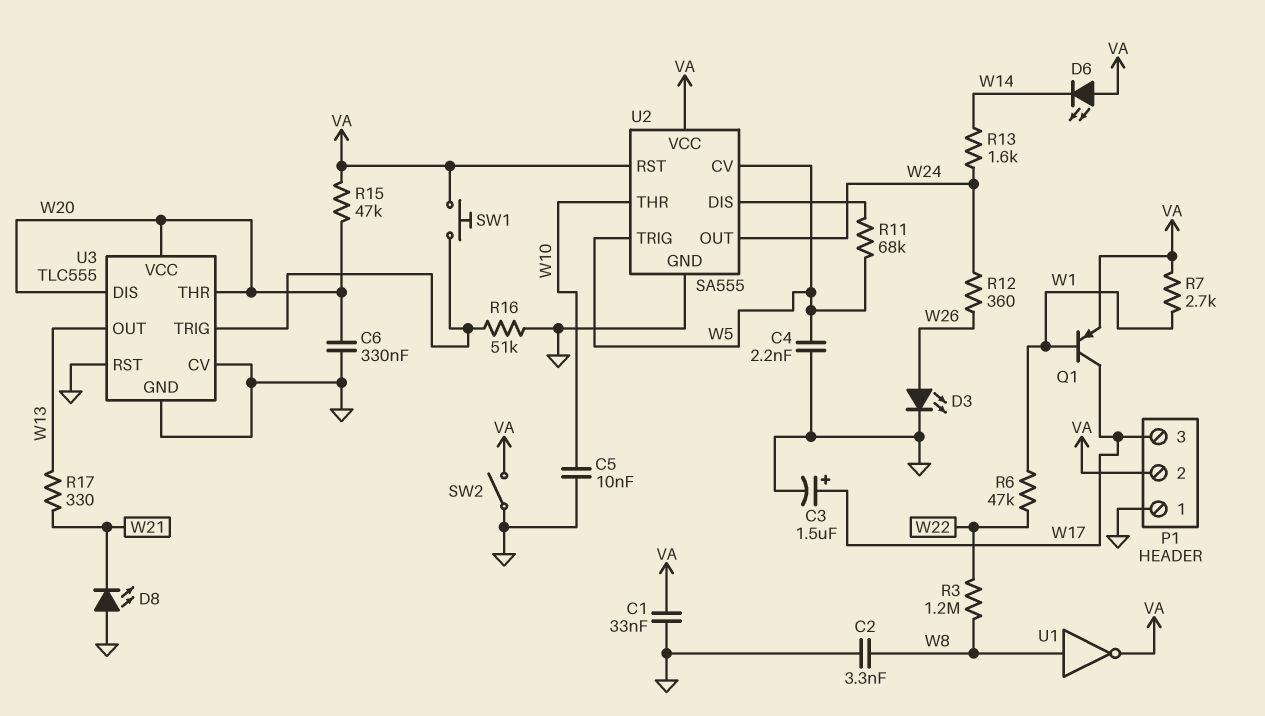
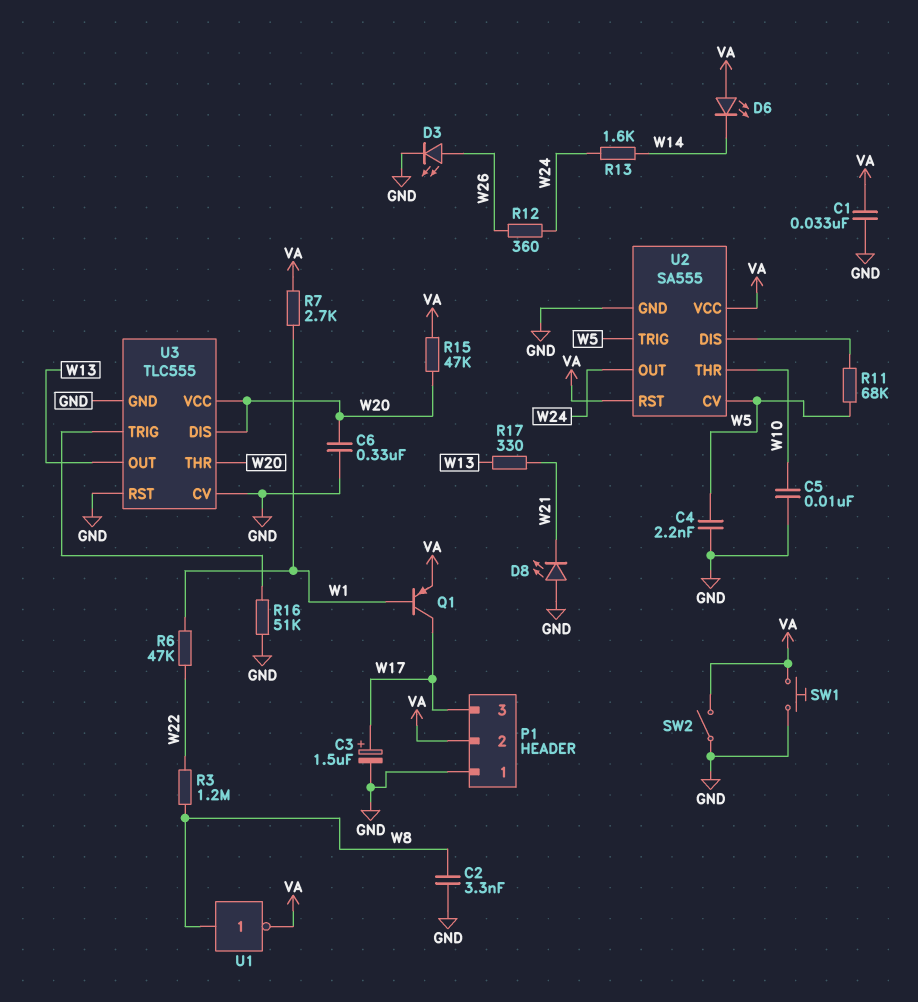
SW1: button (U3/TRIG, VA) -> button (GND, VA)

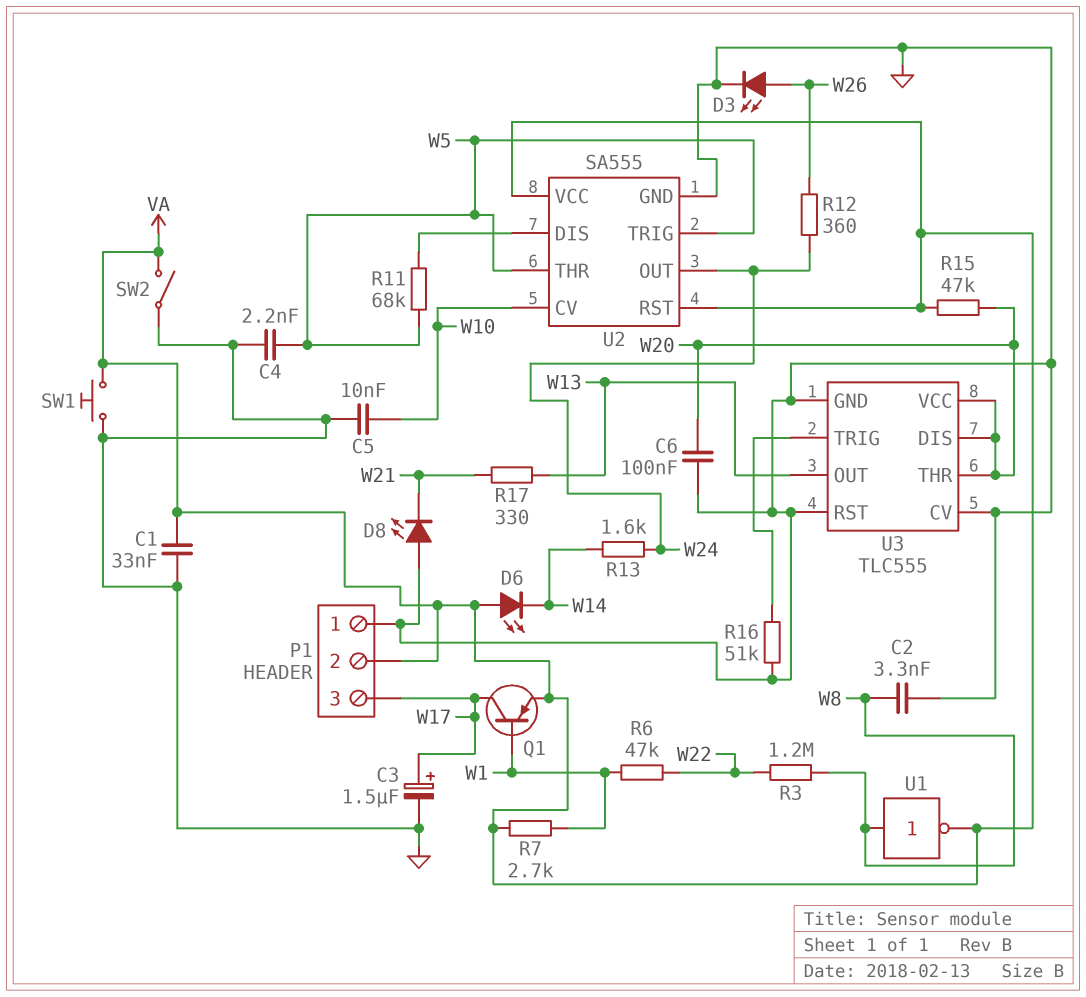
C6: 330nF (GND, W20) -> 100nF (GND, W20)
U2 pin CV: W5 -> W10
U2 pin THR: W10 -> W5

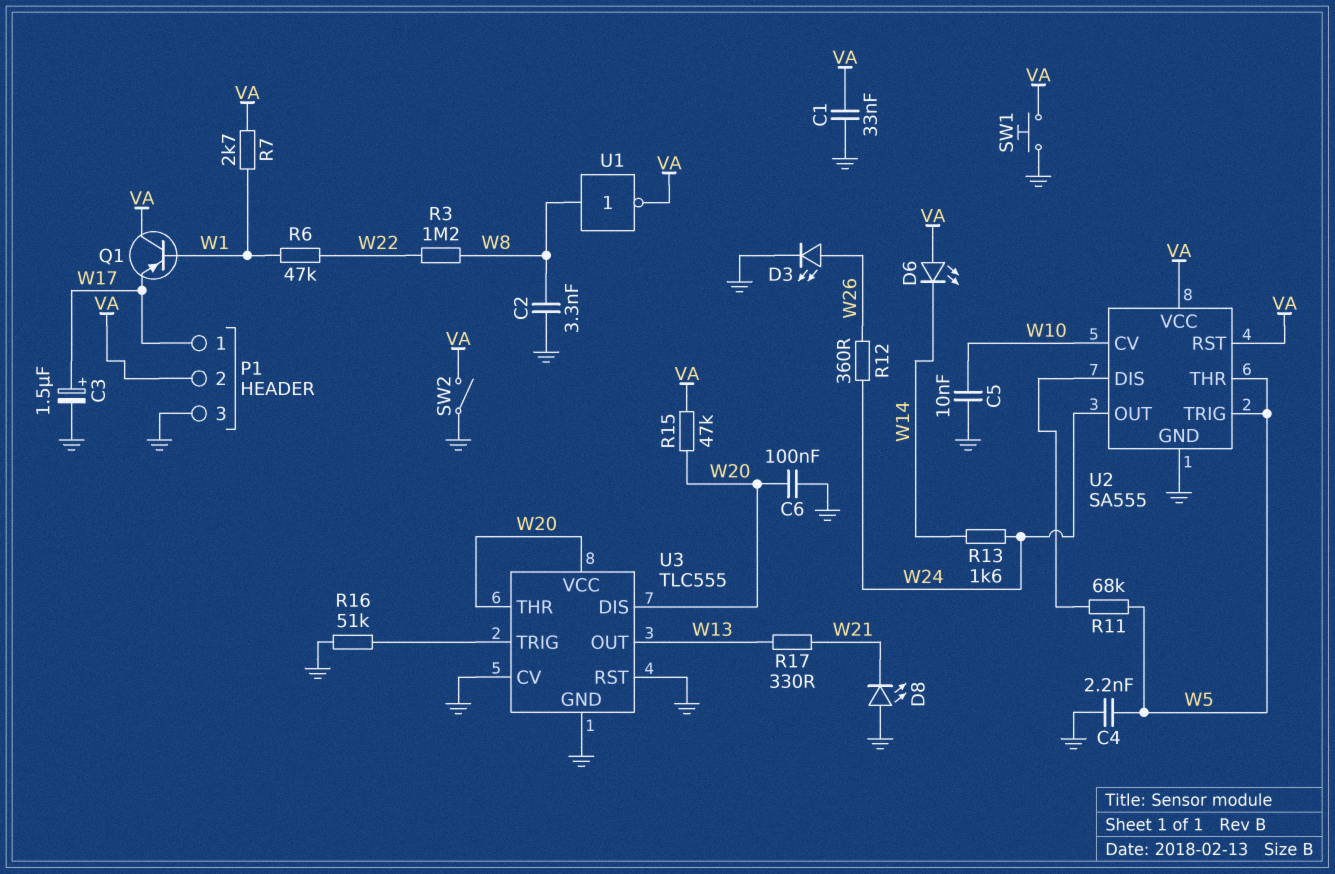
P1 pin 1: GND -> W17
P1 pin 3: W17 -> GND
Q1: PNP (B W1, C W17, E VA) -> PNP (B W1, C VA, E W17)

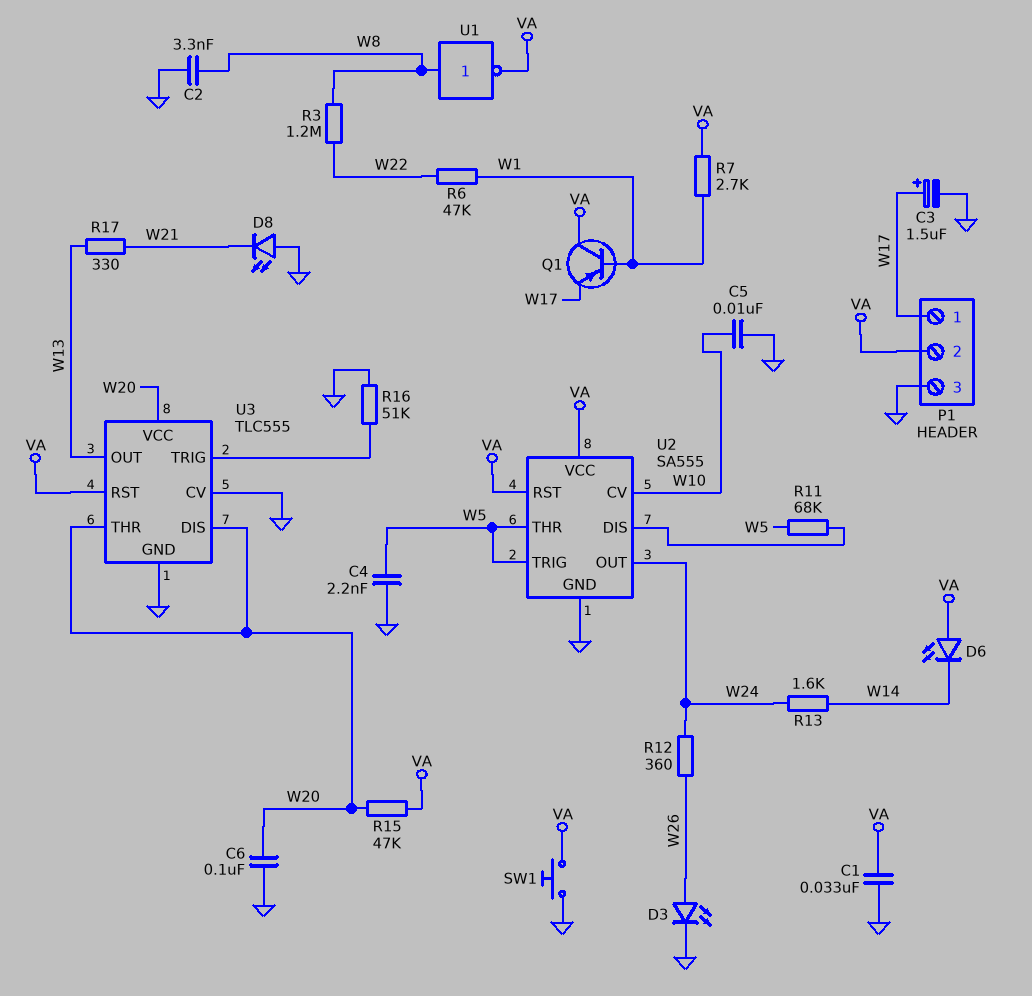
SW2: switch (GND, VA) -> none
U3 pin RST: GND -> VA

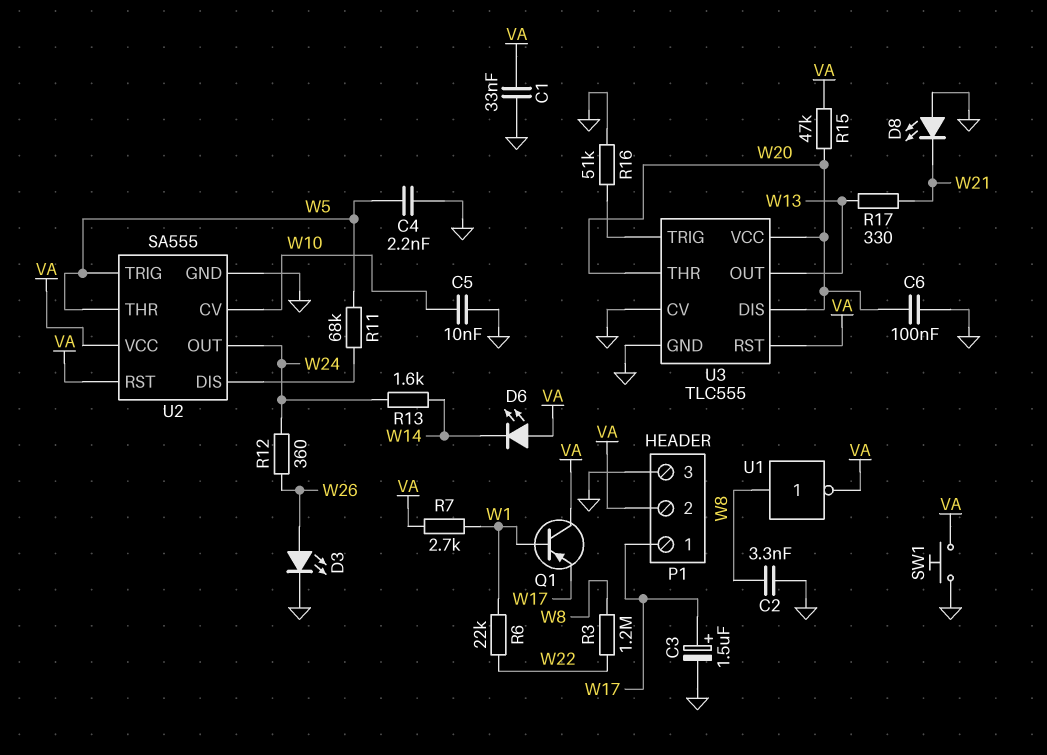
R6: 47k (W1, W22) -> 22k (W1, W22)

